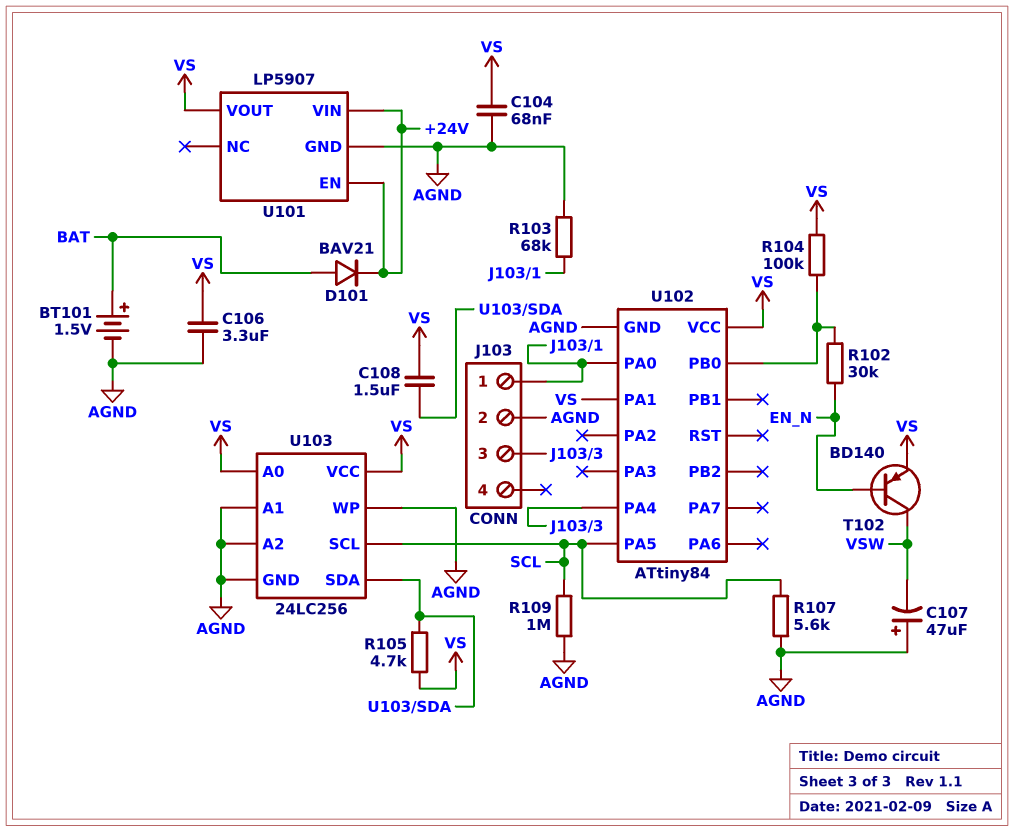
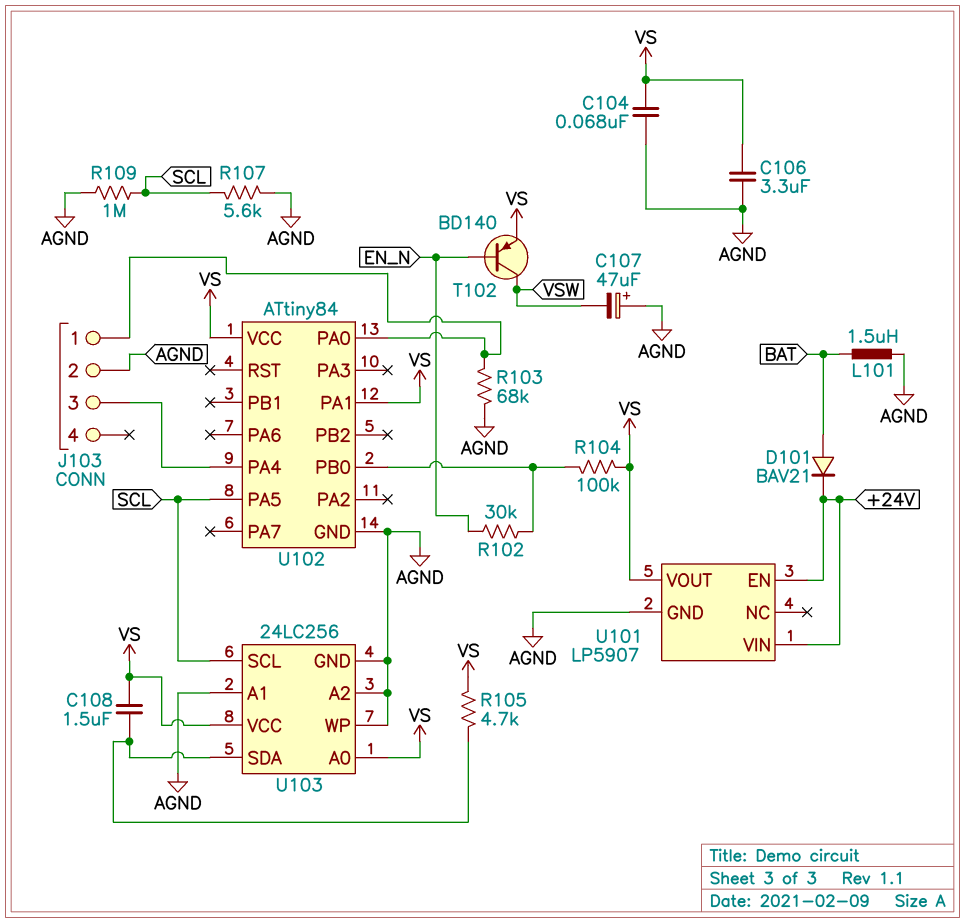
BT101: 1.5V (plus BAT, minus AGND) -> none
L101: none -> 1.5uH (AGND, BAT)

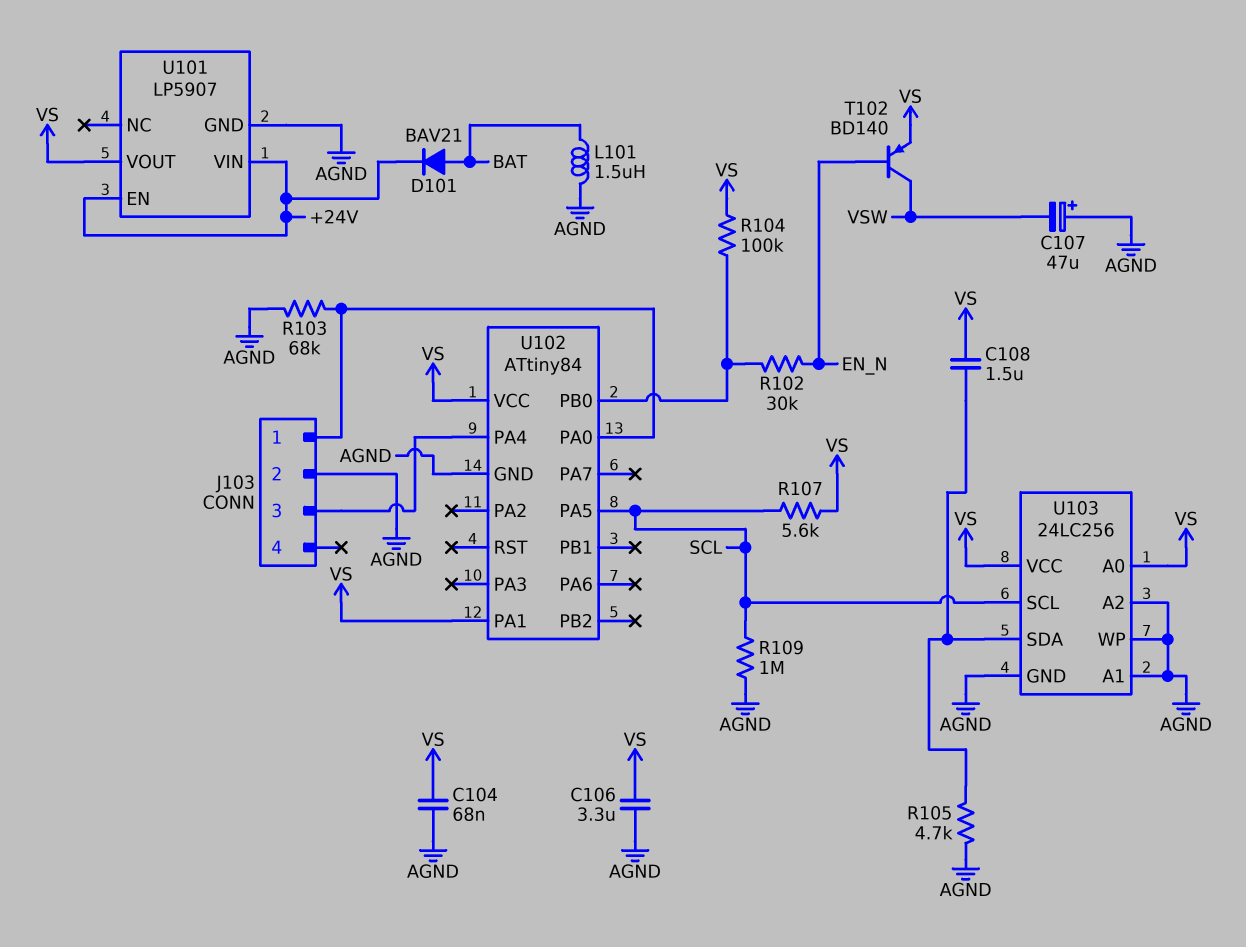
R105: 4.7k (U103/SDA, VS) -> 4.7k (AGND, U103/SDA)
R107: 5.6k (AGND, SCL) -> 5.6k (SCL, VS)

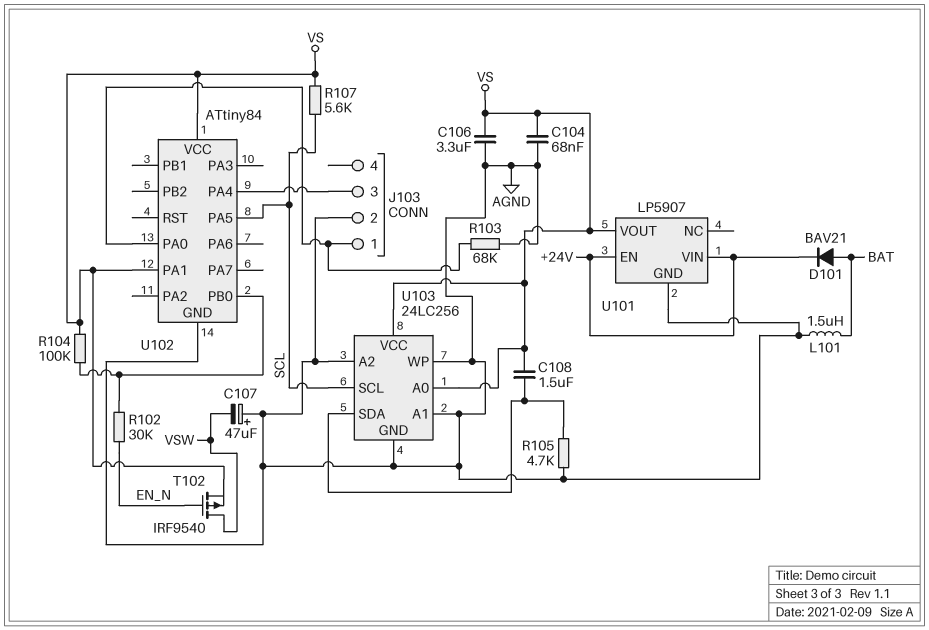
R109: 1M (AGND, SCL) -> none
T102: PNP BD140 (B EN_N, C VSW, E VS) -> PMOS IRF9540 (G EN_N, D VSW, S VS)

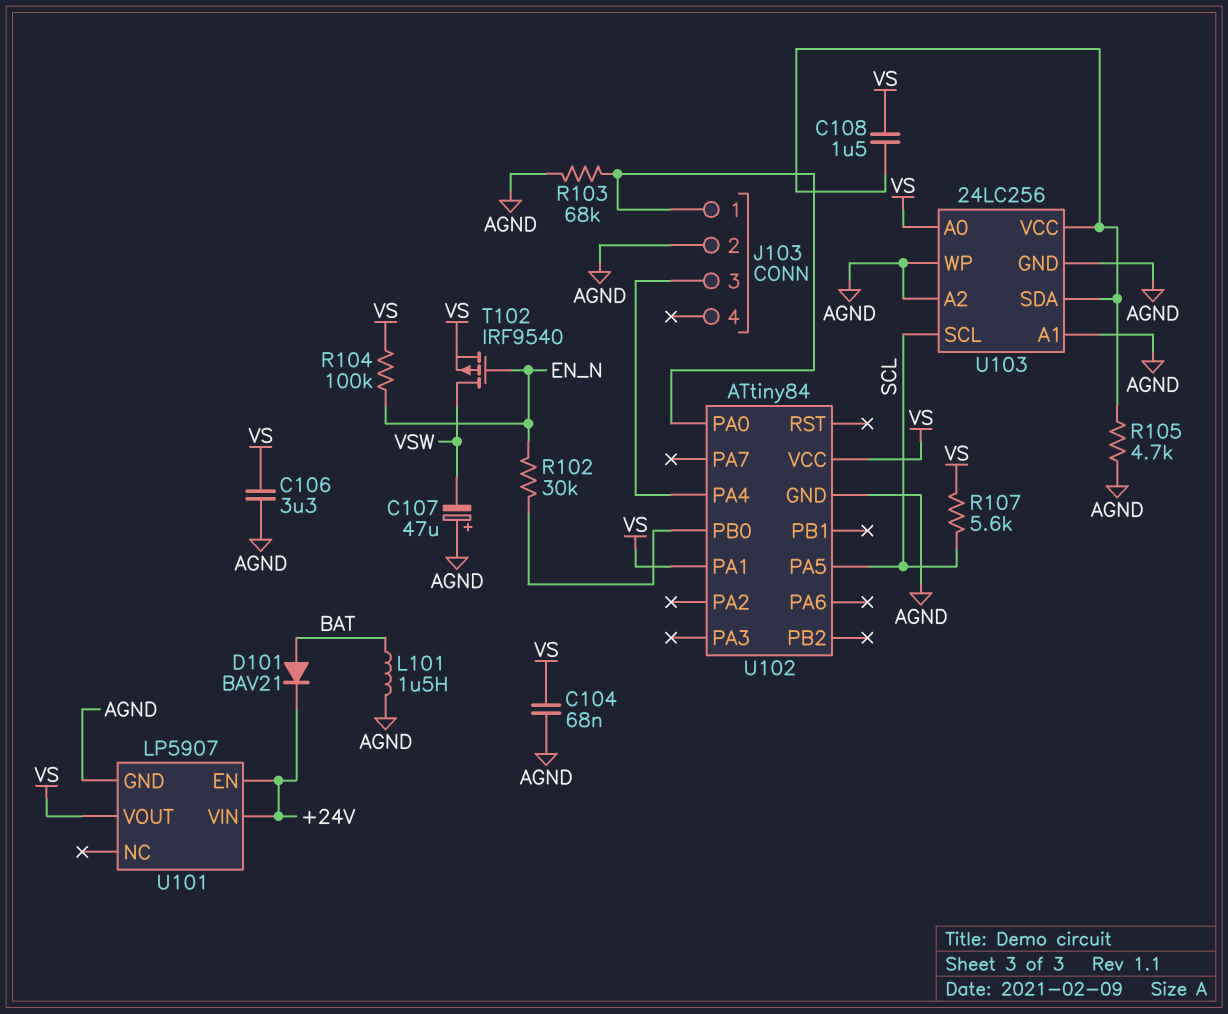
R104: 100k (U102/PB0, VS) -> 100k (EN_N, VS)
U103 pin VCC: VS -> U103/SDA

